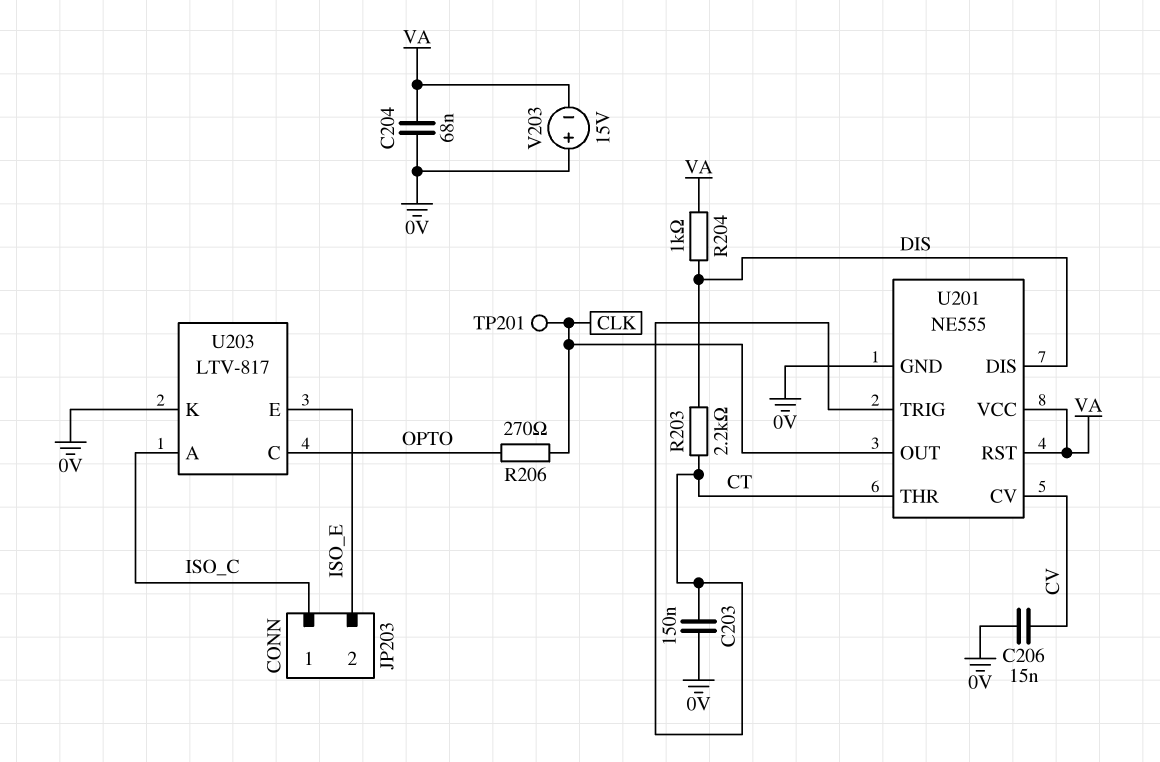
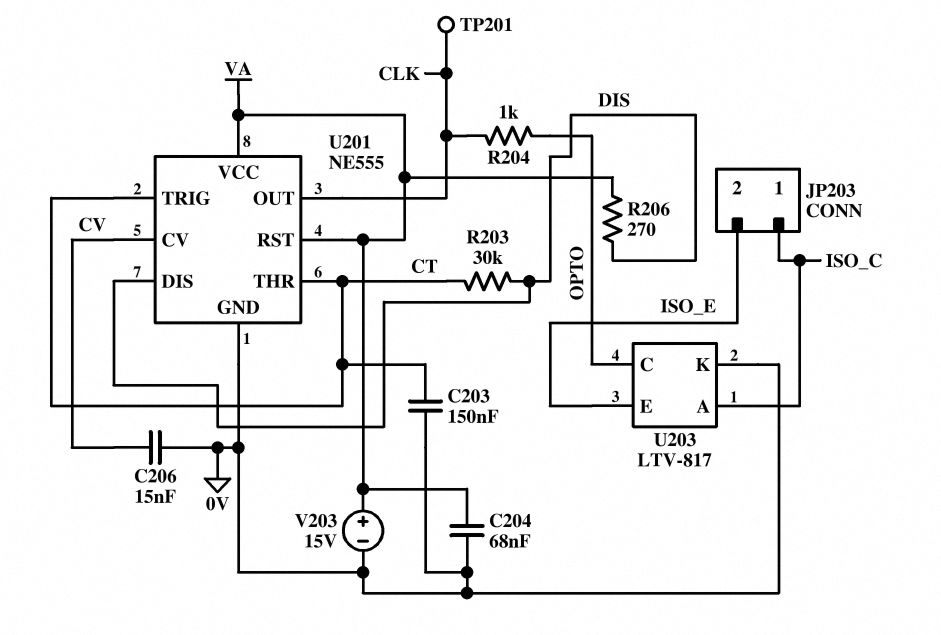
R203: 2.2k (CT, DIS) -> 30k (CT, DIS)
R204: 1k (DIS, VA) -> 1k (CLK, OPTO)
R206: 270 (CLK, OPTO) -> 270 (DIS, VA)
V203: 15V (plus 0V, minus VA) -> 15V (plus VA, minus 0V)

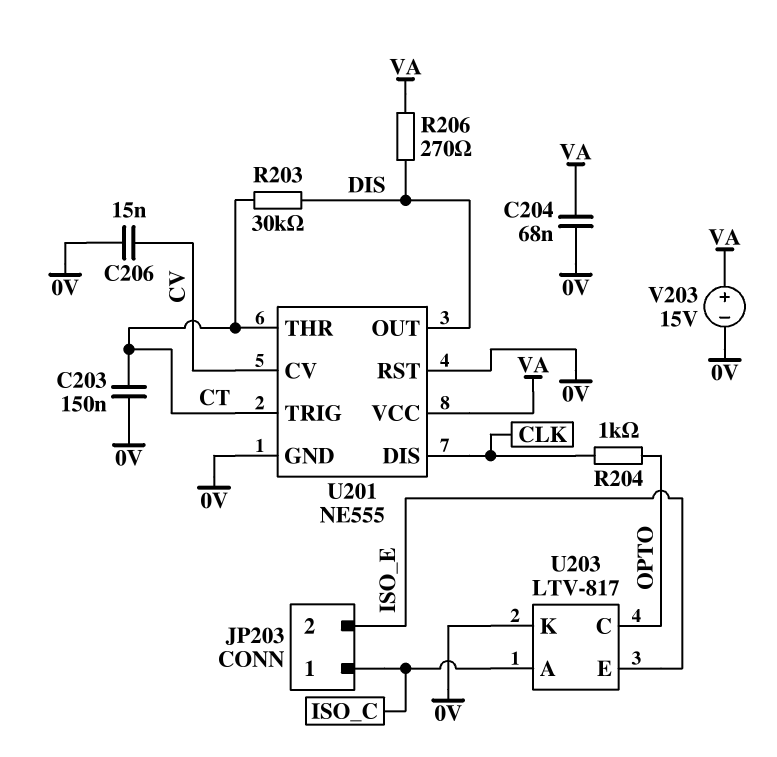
TP201: test point (CLK) -> none
U201 pin DIS: DIS -> CLK
U201 pin OUT: CLK -> DIS
U201 pin RST: VA -> 0V

